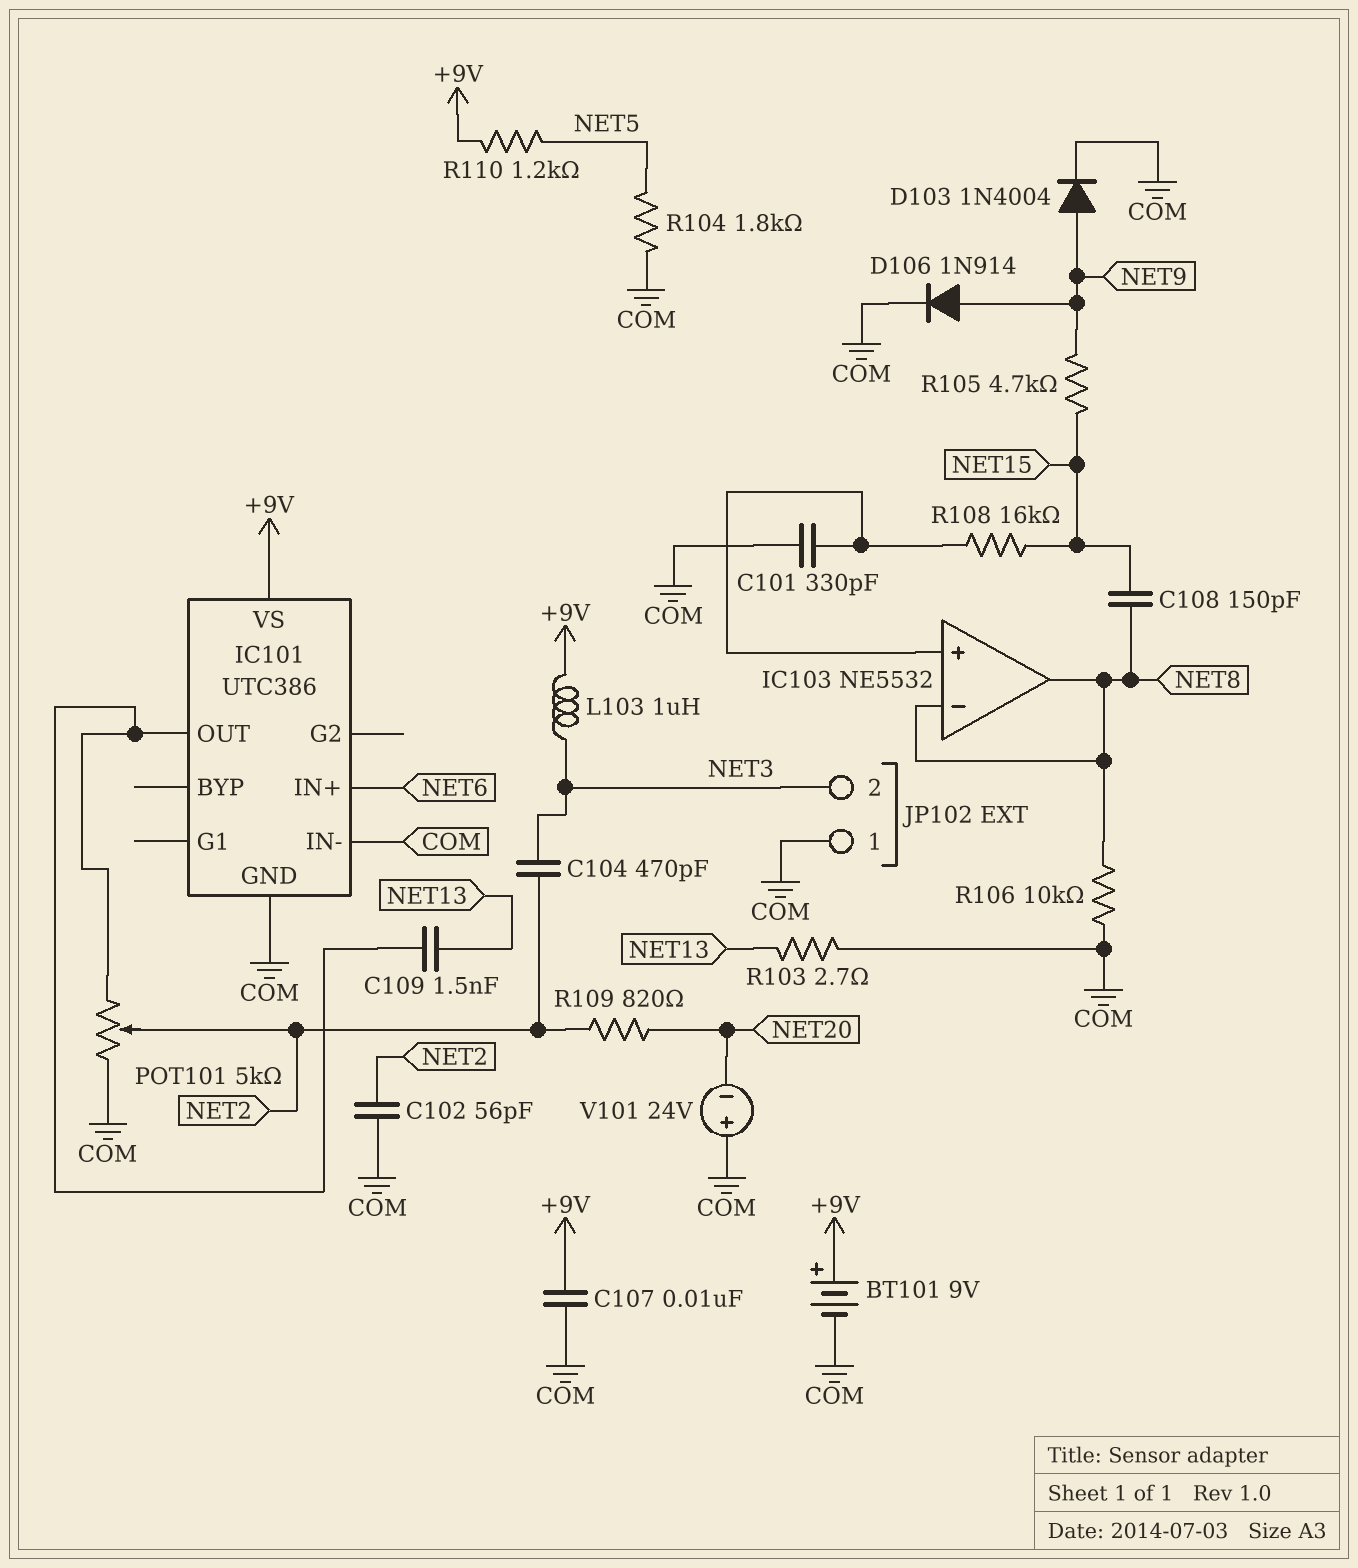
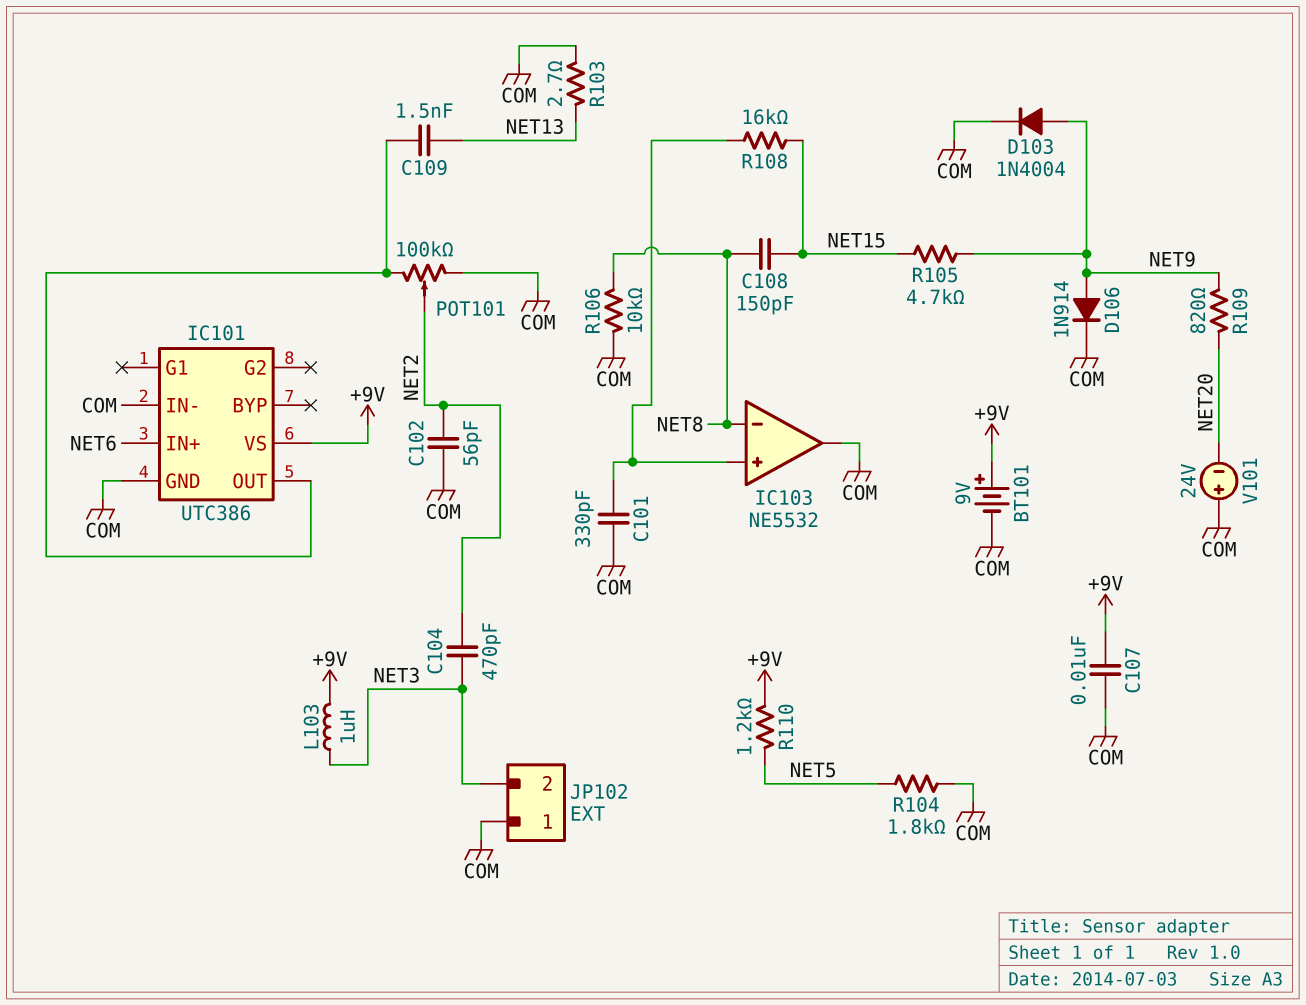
IC103 pin out: NET8 -> COM
POT101: 5k (COM, IC101/OUT, wiper NET2) -> 100k (COM, IC101/OUT, wiper NET2)
R109: 820 (NET2, NET20) -> 820 (NET9, NET20)

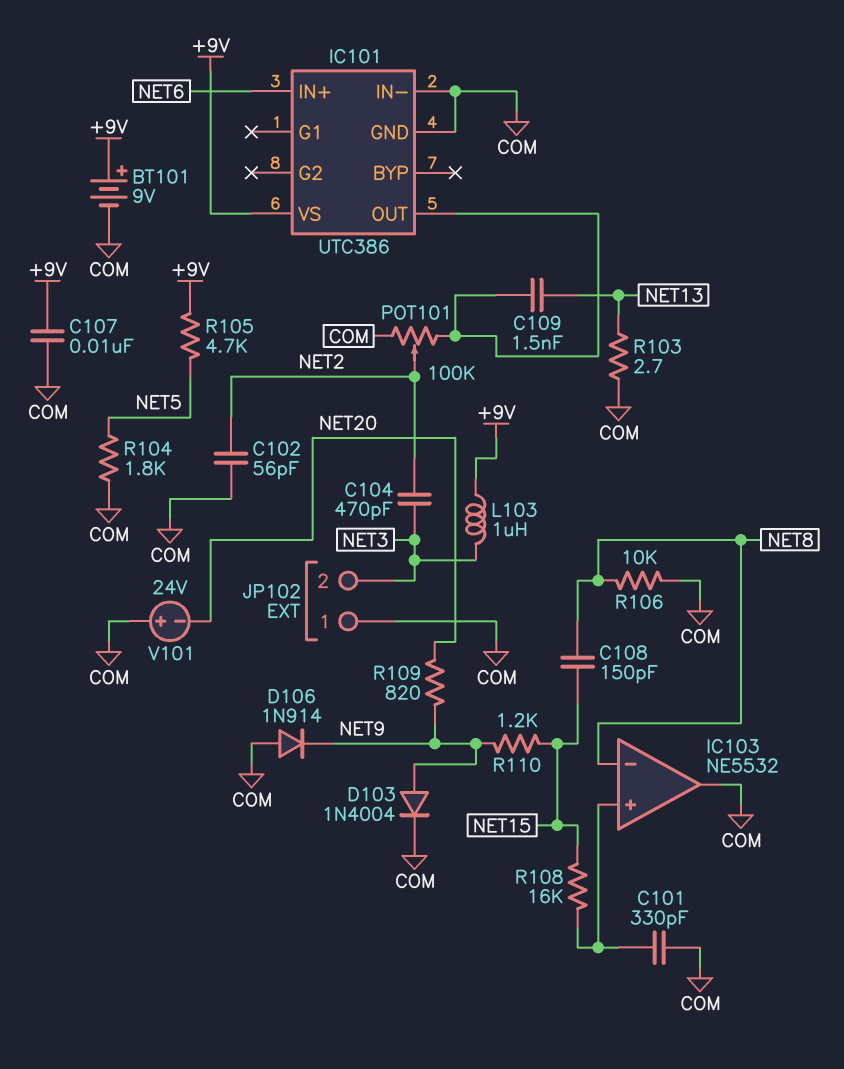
D106: diode 1N914 (A NET9, K COM) -> diode 1N914 (A COM, K NET9)
R105: 4.7k (NET9, NET15) -> 4.7k (+9V, NET5)
R110: 1.2k (+9V, NET5) -> 1.2k (NET9, NET15)

